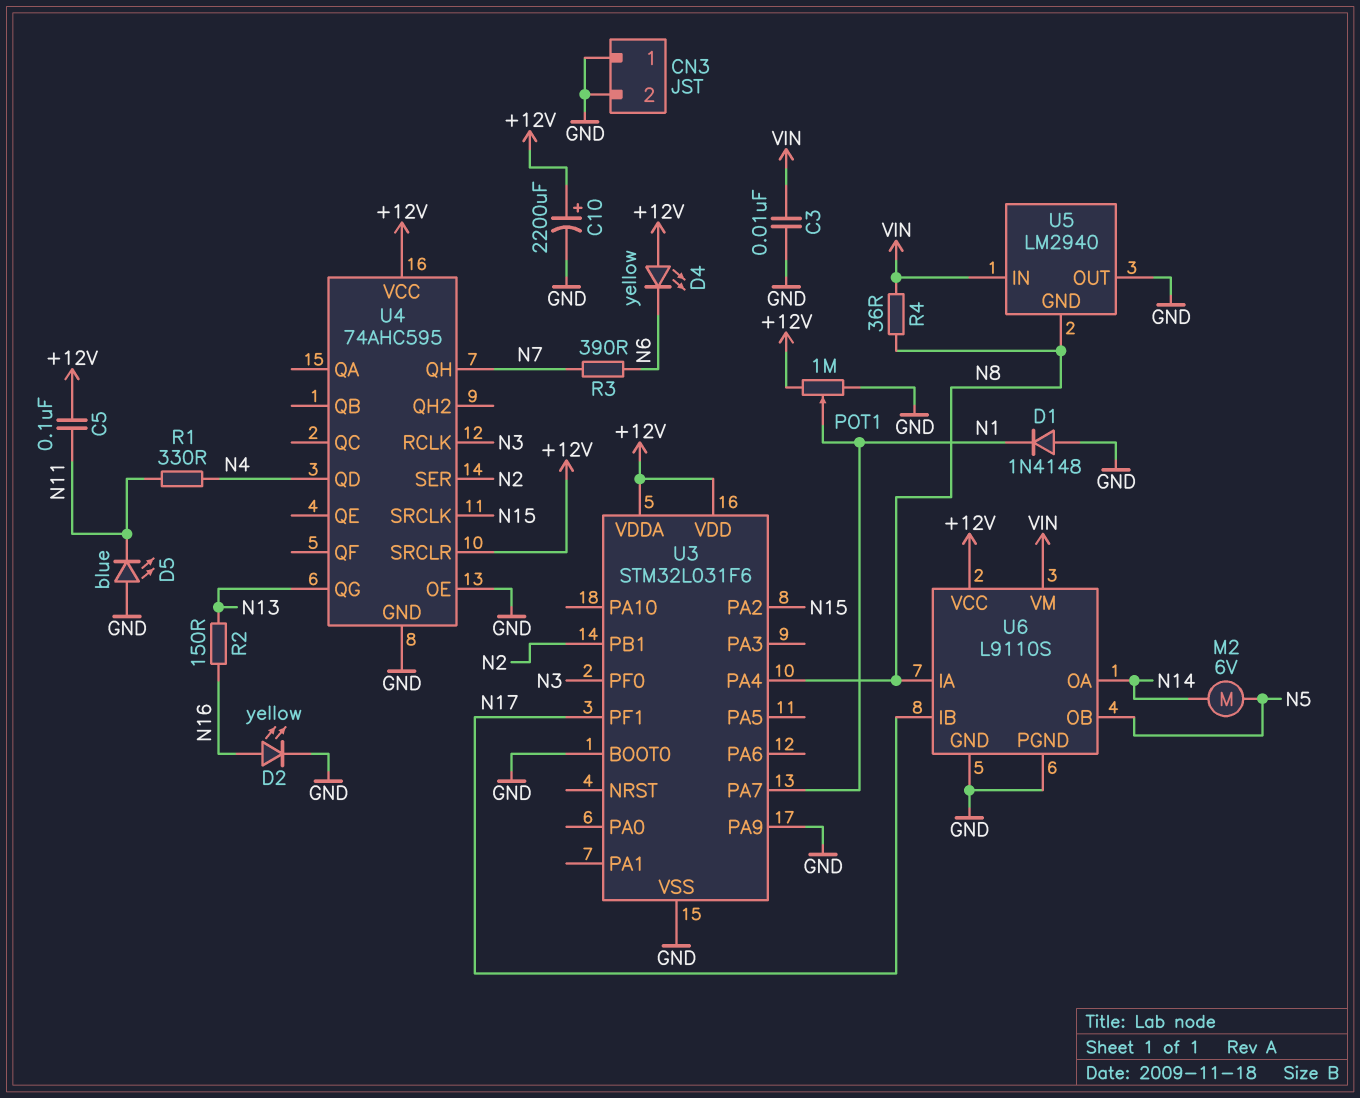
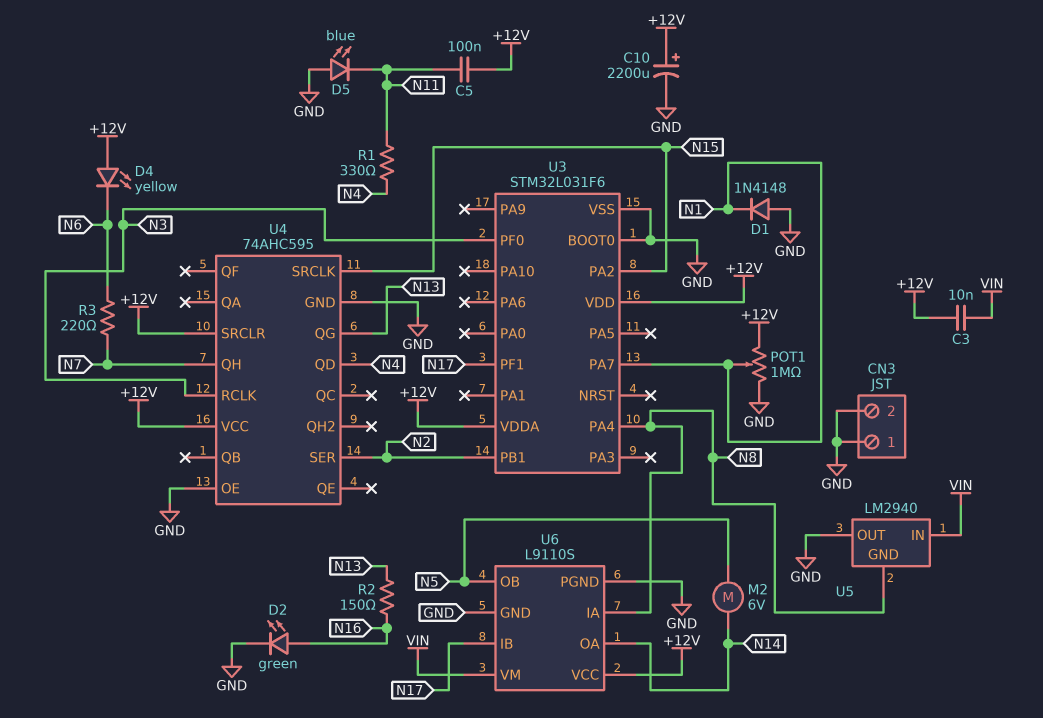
C3: 10nF (GND, VIN) -> 10nF (+12V, VIN)
D2: LED yellow (A N16, K GND) -> LED green (A N16, K GND)
R3: 390 (N6, N7) -> 220 (N6, N7)
R4: 36 (N8, VIN) -> none
U3 pin PA9: GND -> none

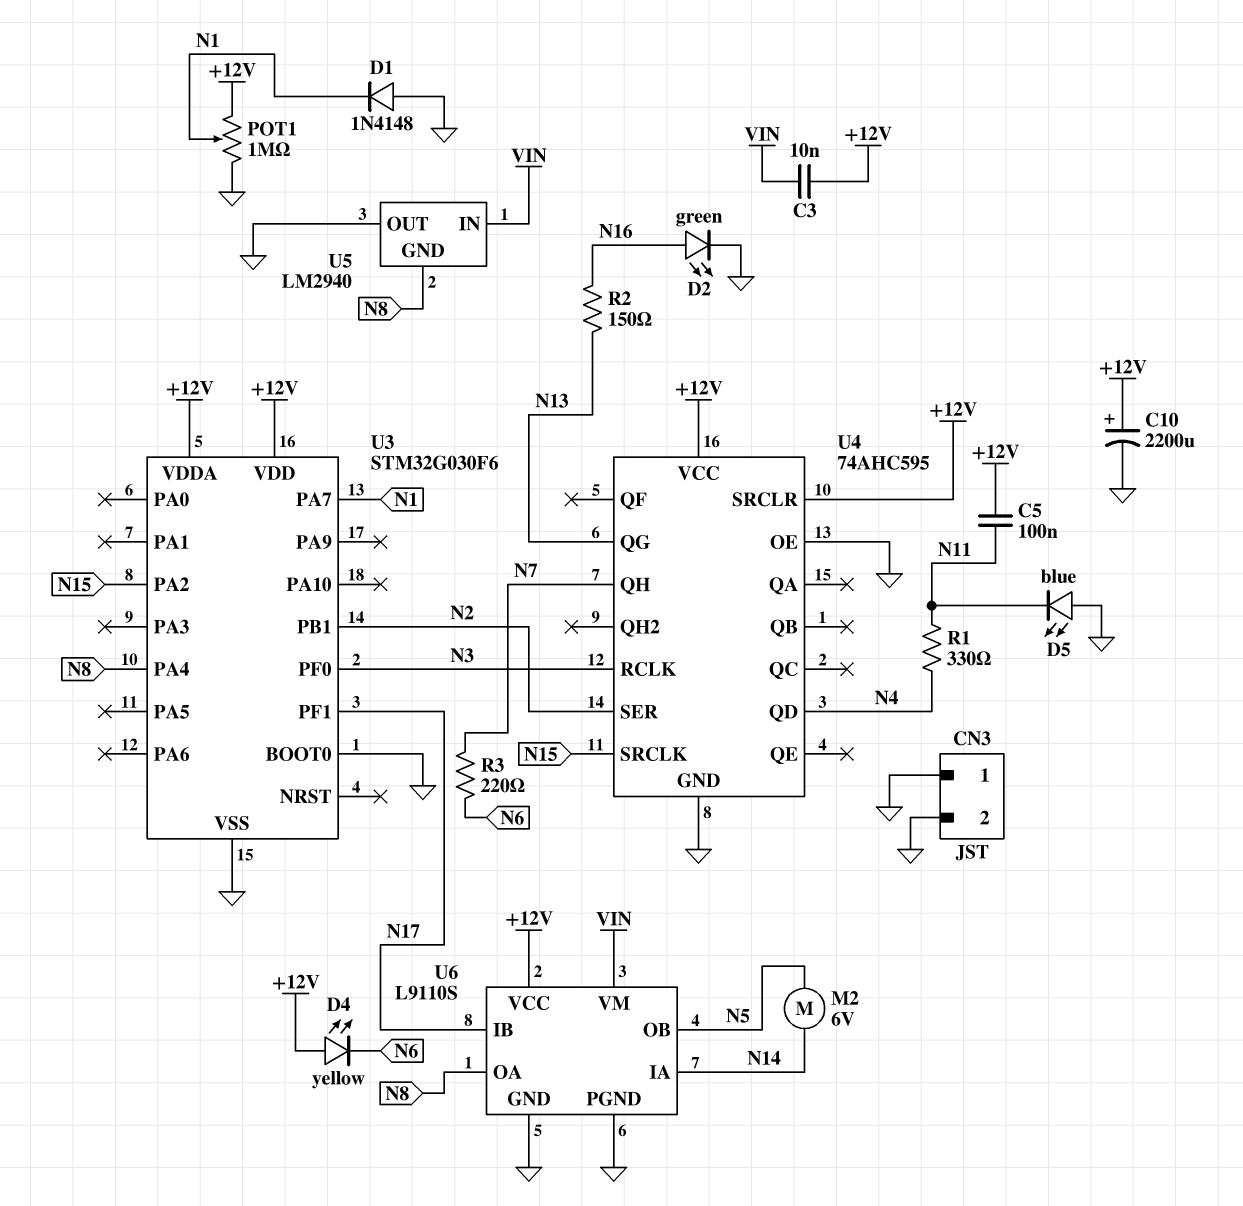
U3: STM32L031F6 -> STM32G030F6
U6 pin IA: N8 -> N14
U6 pin OA: N14 -> N8

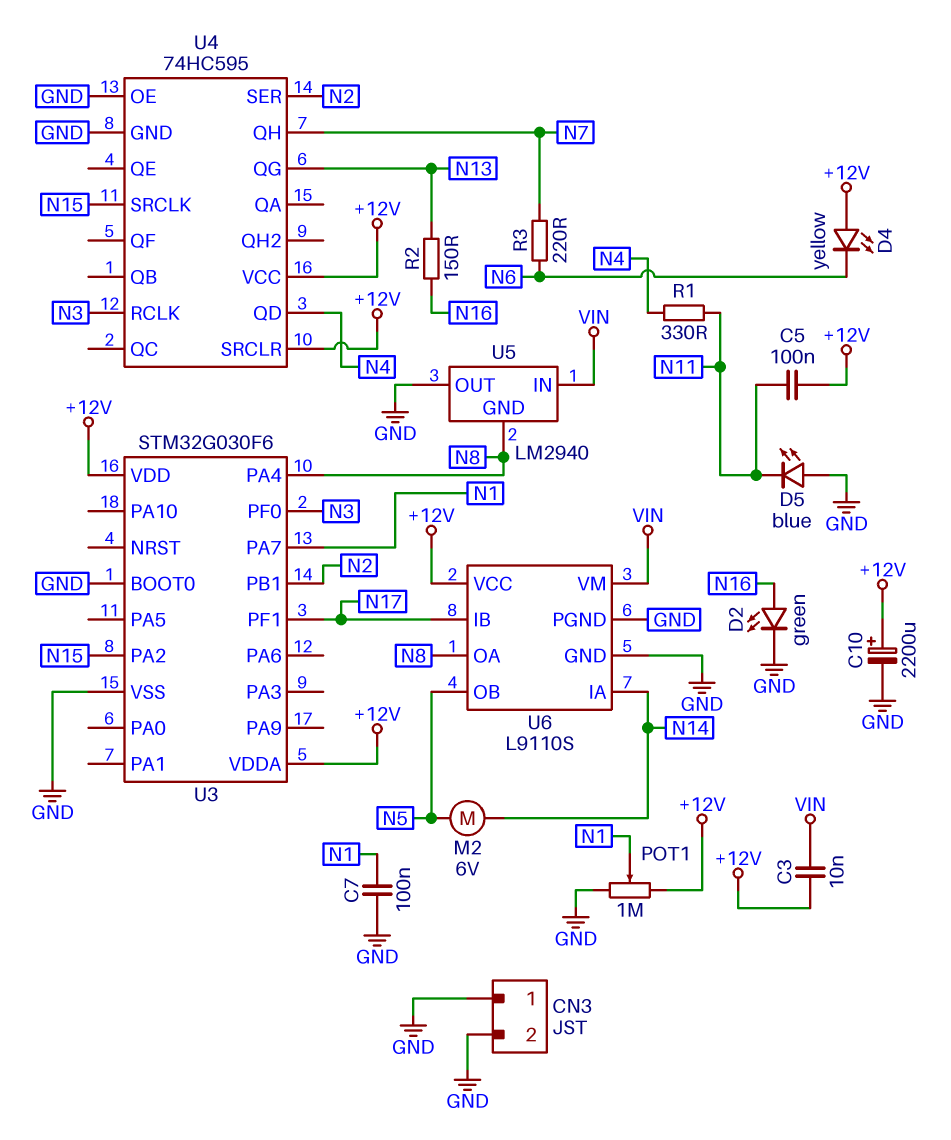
C7: none -> 100nF (GND, N1)
D1: diode 1N4148 (A GND, K N1) -> none
U4: 74AHC595 -> 74HC595

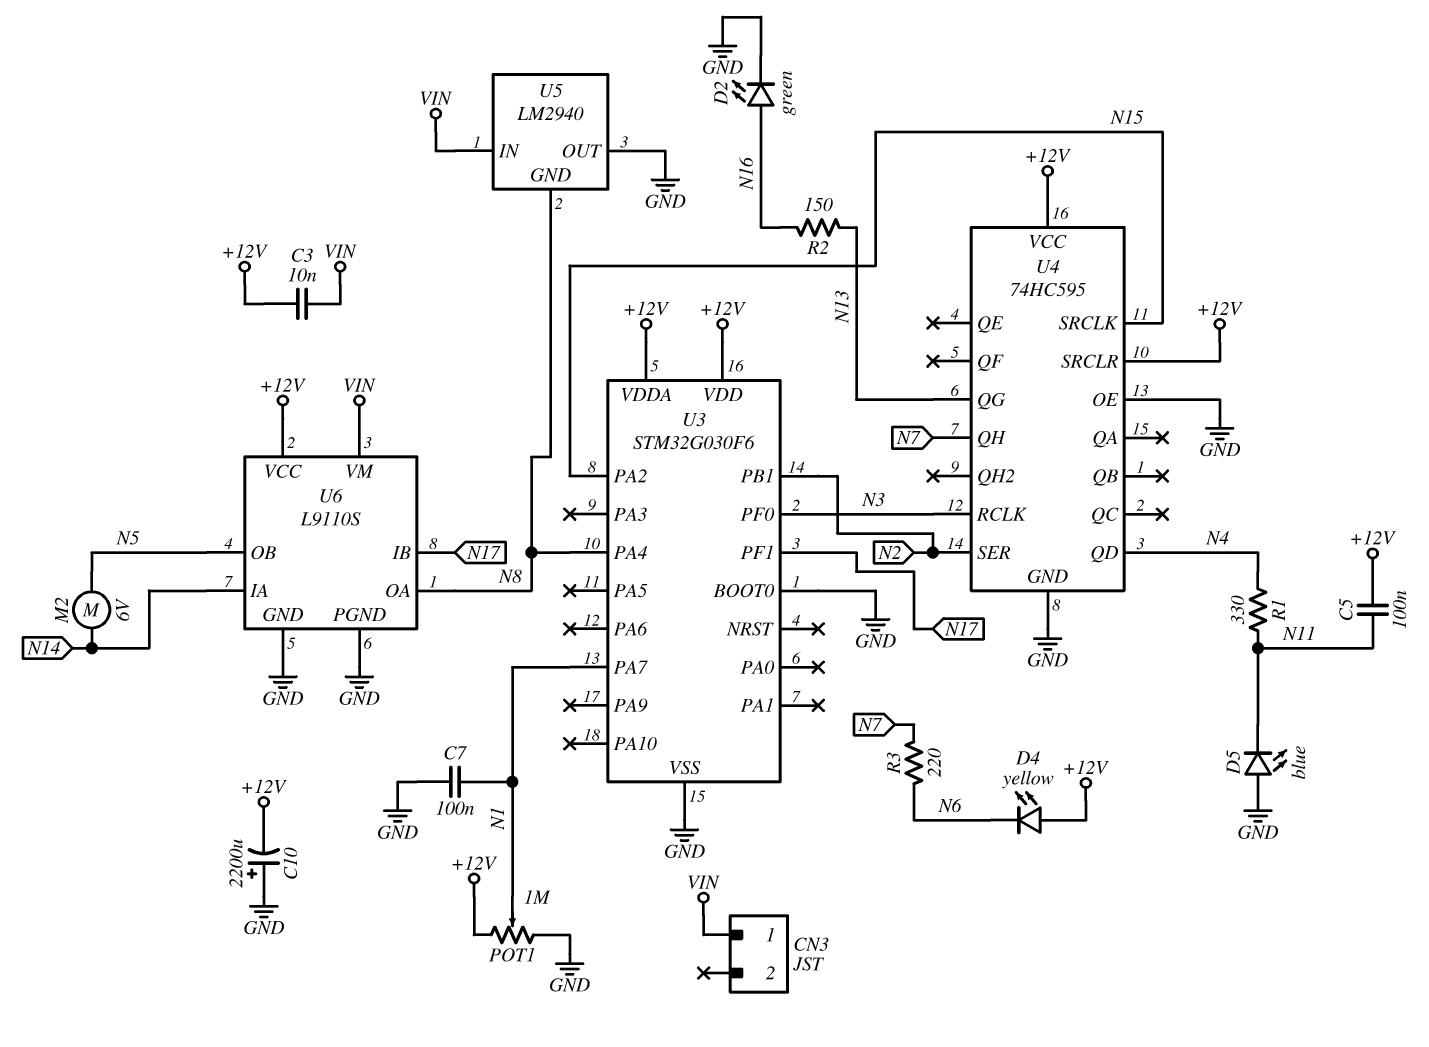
C10: 2200uF (plus +12V, minus GND) -> 2200uF (plus GND, minus +12V)
CN3 pin 1: GND -> VIN
CN3 pin 2: GND -> none

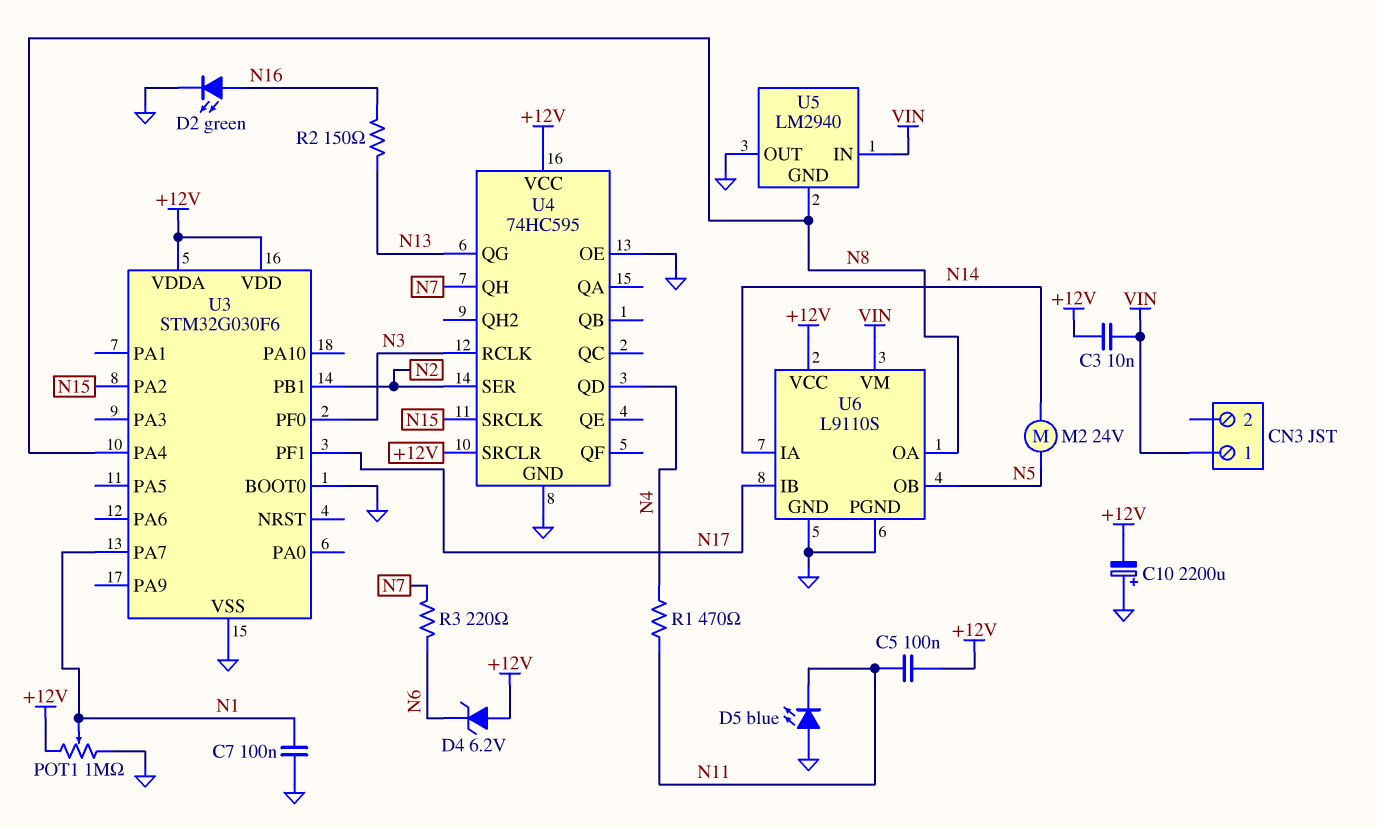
D4: LED yellow (A +12V, K N6) -> zener 6.2V (A +12V, K N6)
M2: motor 6V (N5, N14) -> motor 24V (N5, N14)
R1: 330 (N4, N11) -> 470 (N4, N11)

